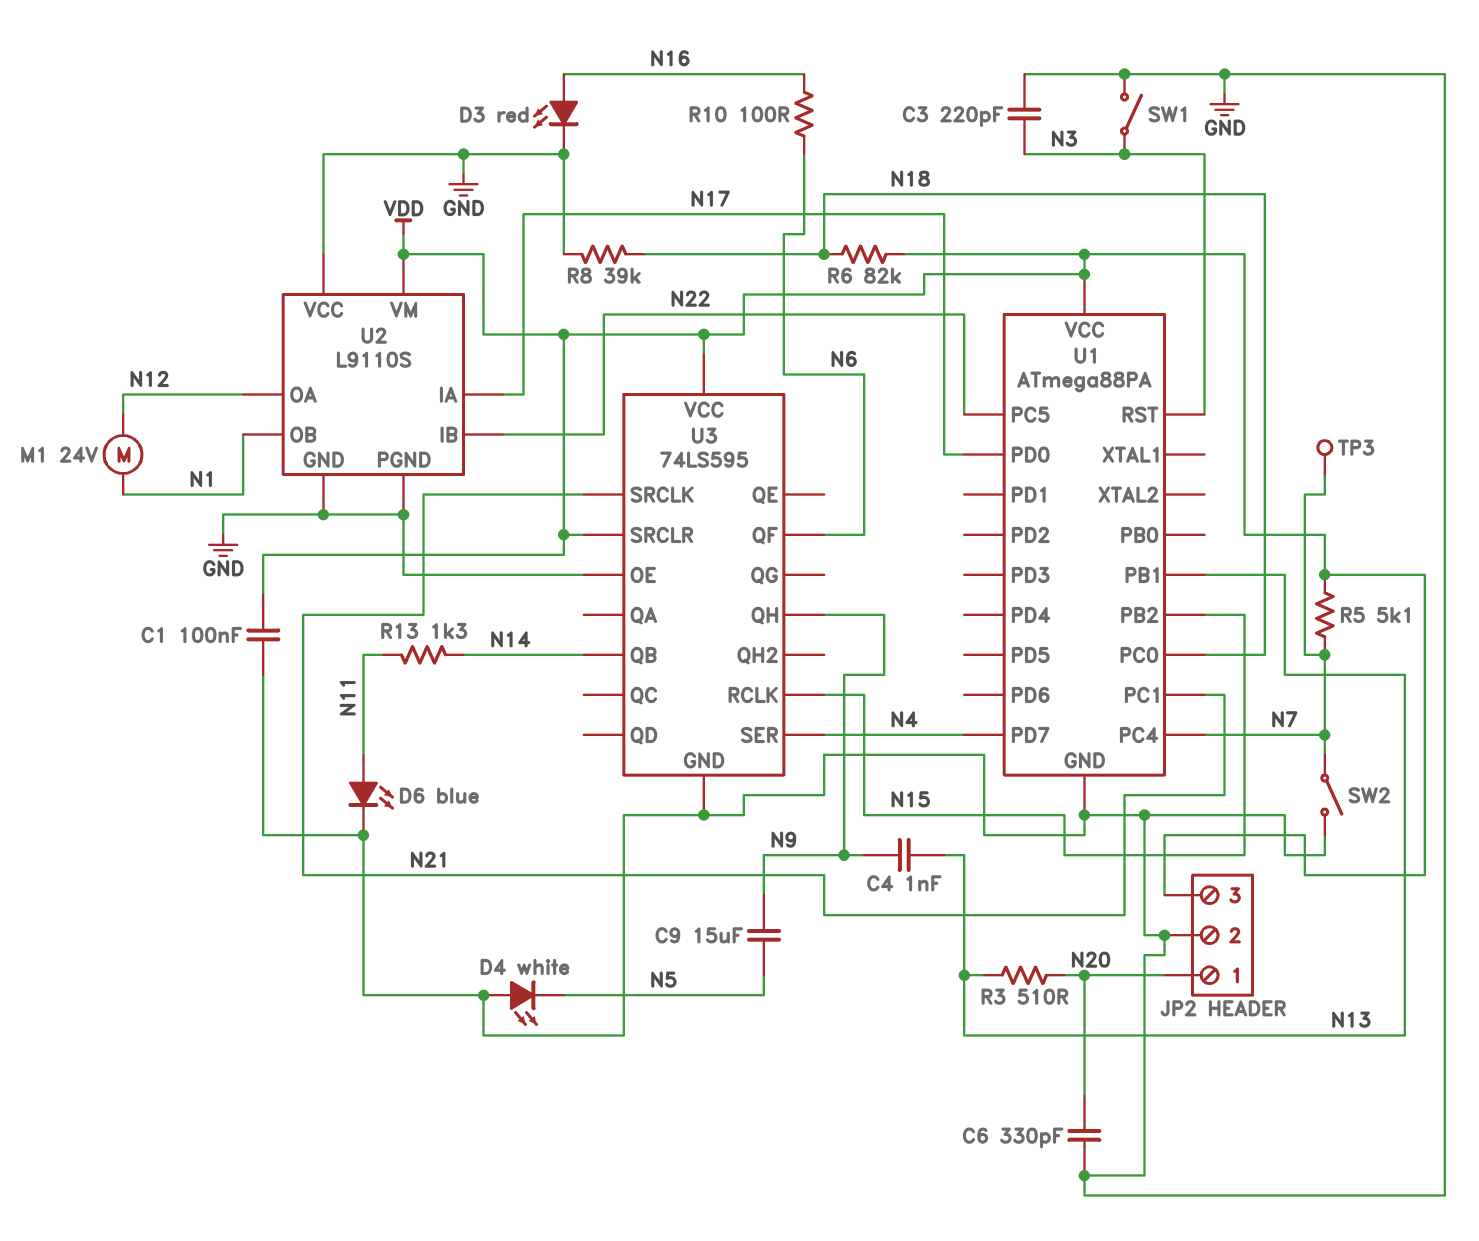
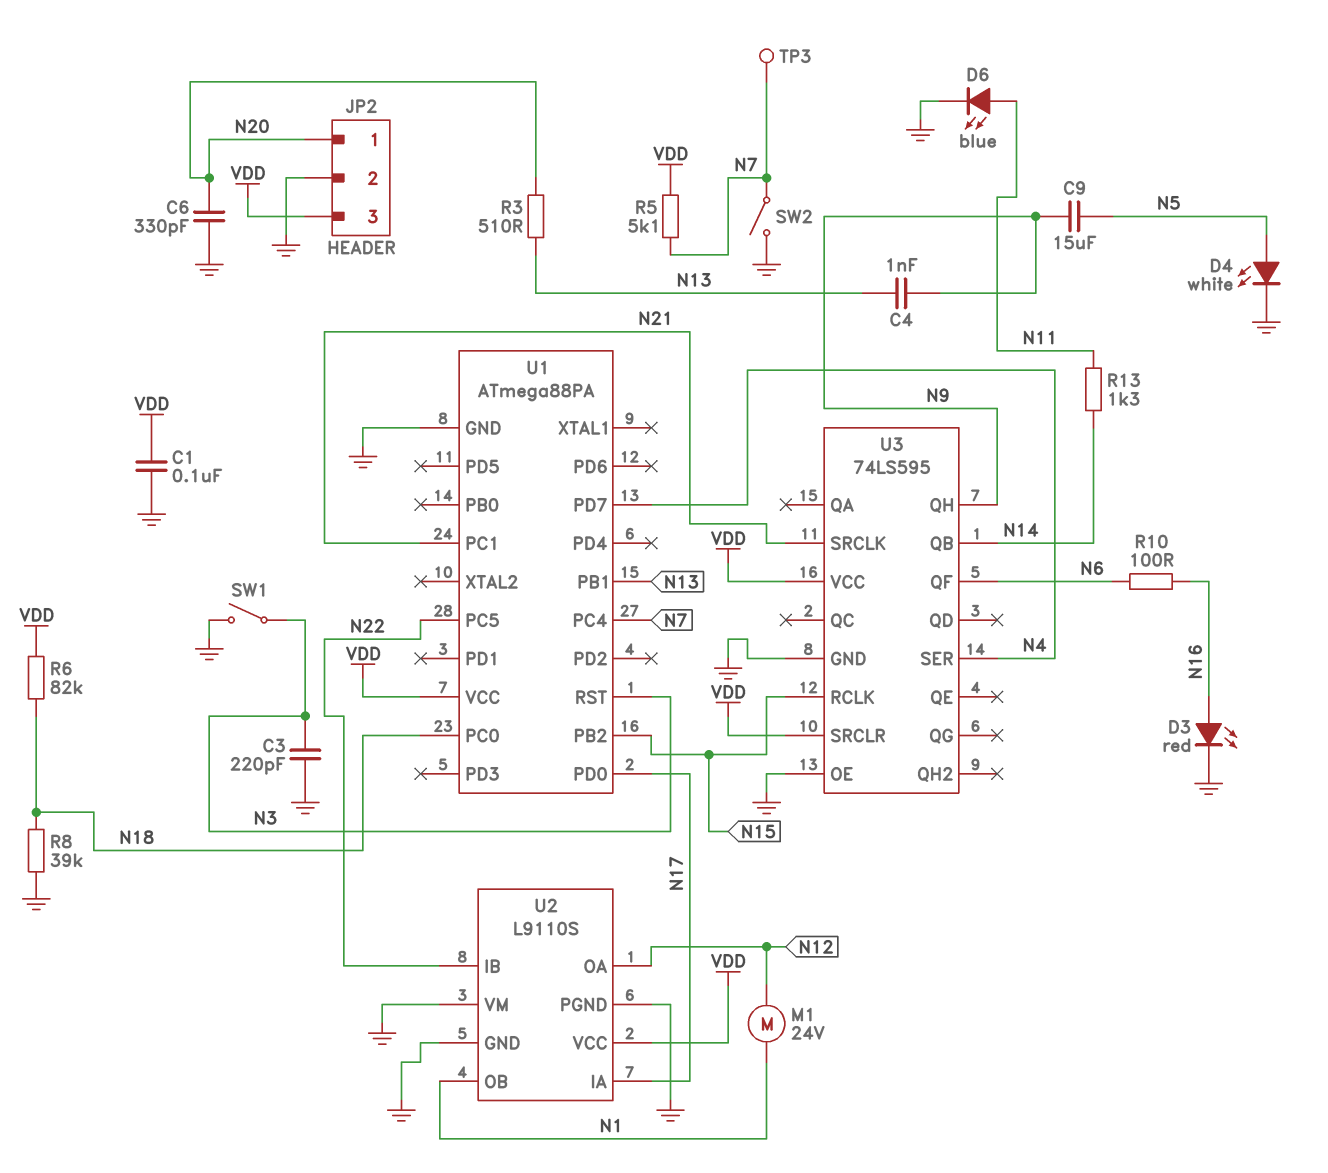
D4: LED white (A GND, K N5) -> LED white (A N5, K GND)
U2 pin VCC: GND -> VDD
U2 pin VM: VDD -> GND

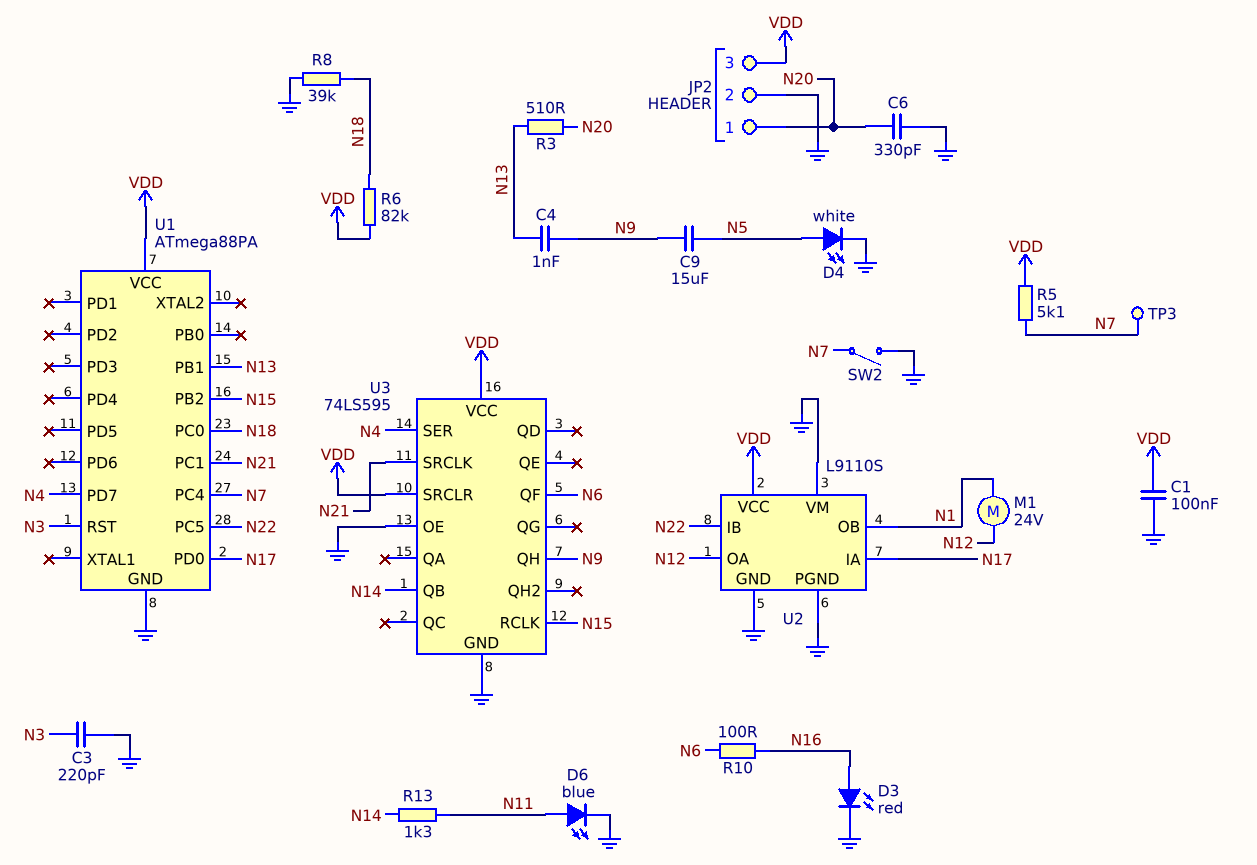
SW1: switch (GND, N3) -> none

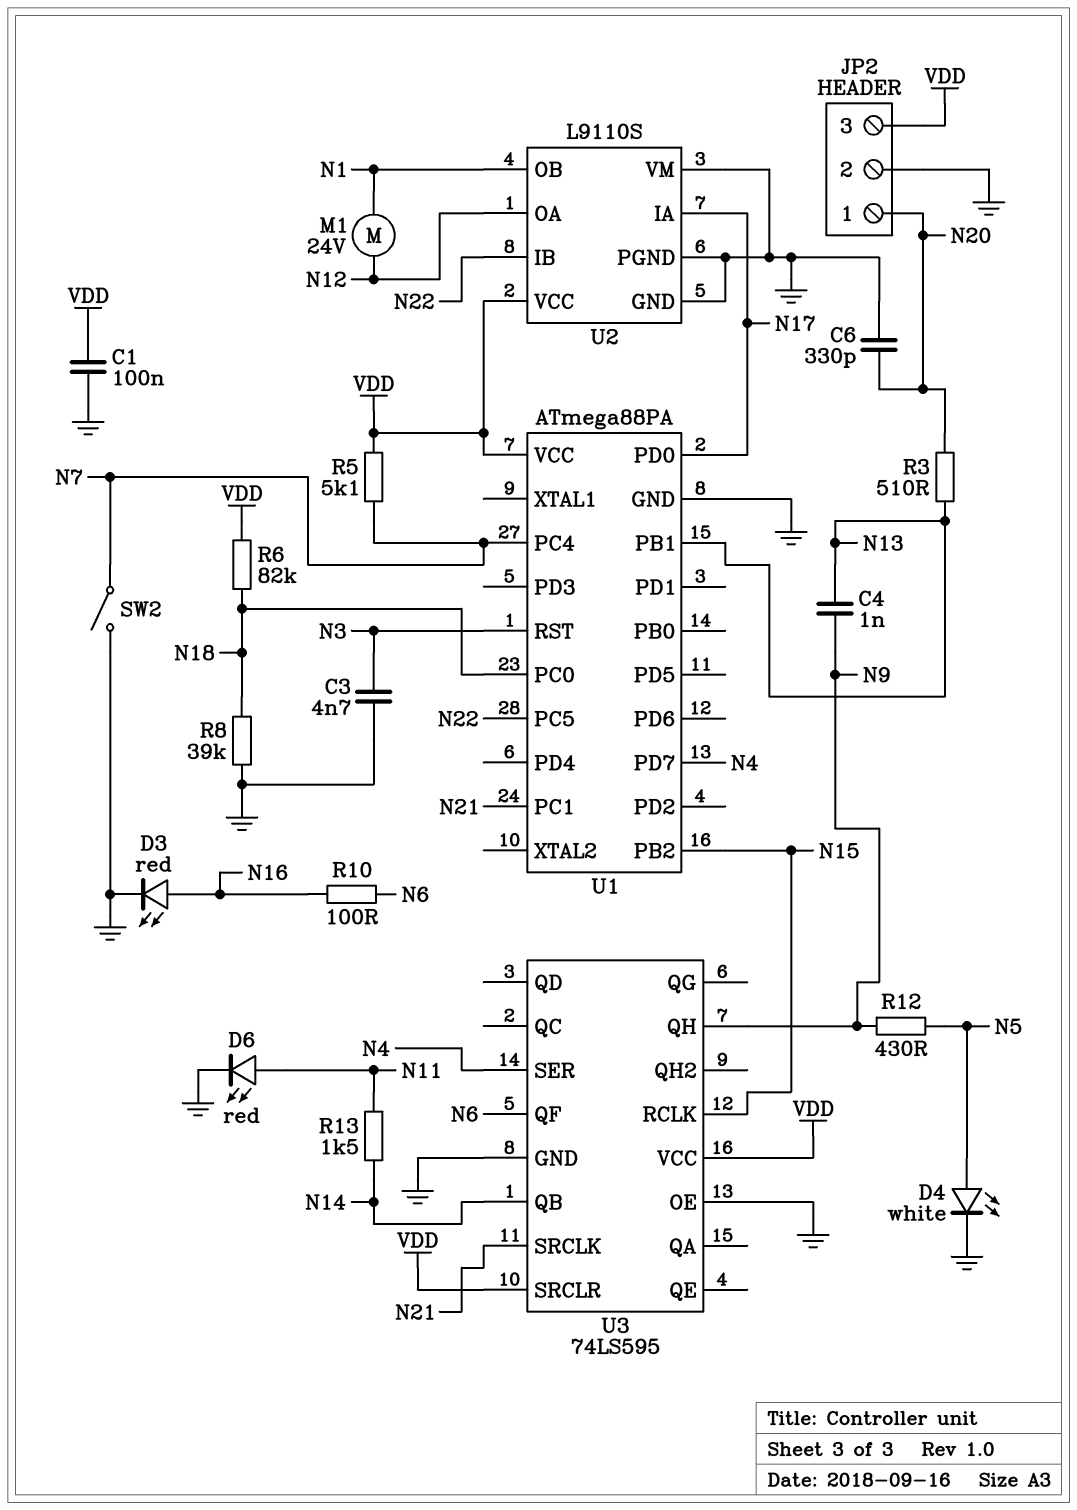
C3: 220pF (GND, N3) -> 4.7nF (GND, N3)
C9: 15uF (N5, N9) -> none
D6: LED blue (A N11, K GND) -> LED red (A N11, K GND)
R12: none -> 430 (N5, N9)
R13: 1.3k (N11, N14) -> 1.5k (N11, N14)
TP3: test point (N7) -> none

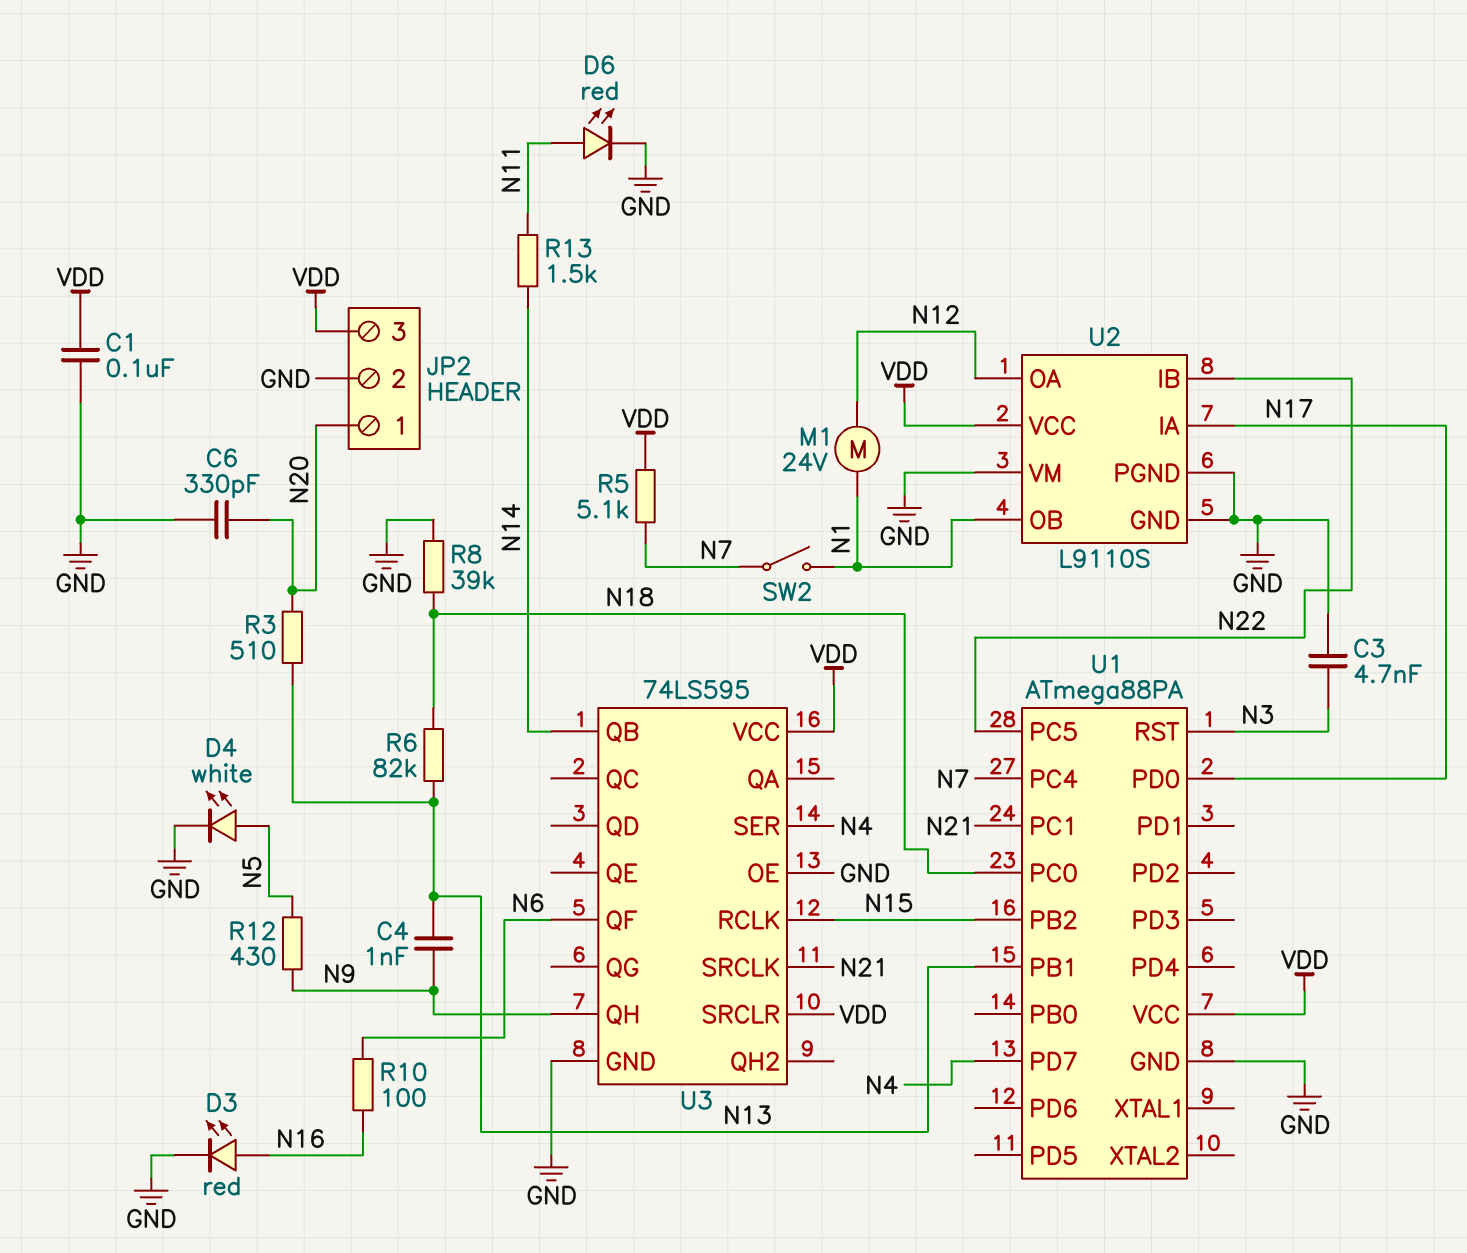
R6: 82k (N18, VDD) -> 82k (N13, N18)
SW2: switch (GND, N7) -> switch (N1, N7)

